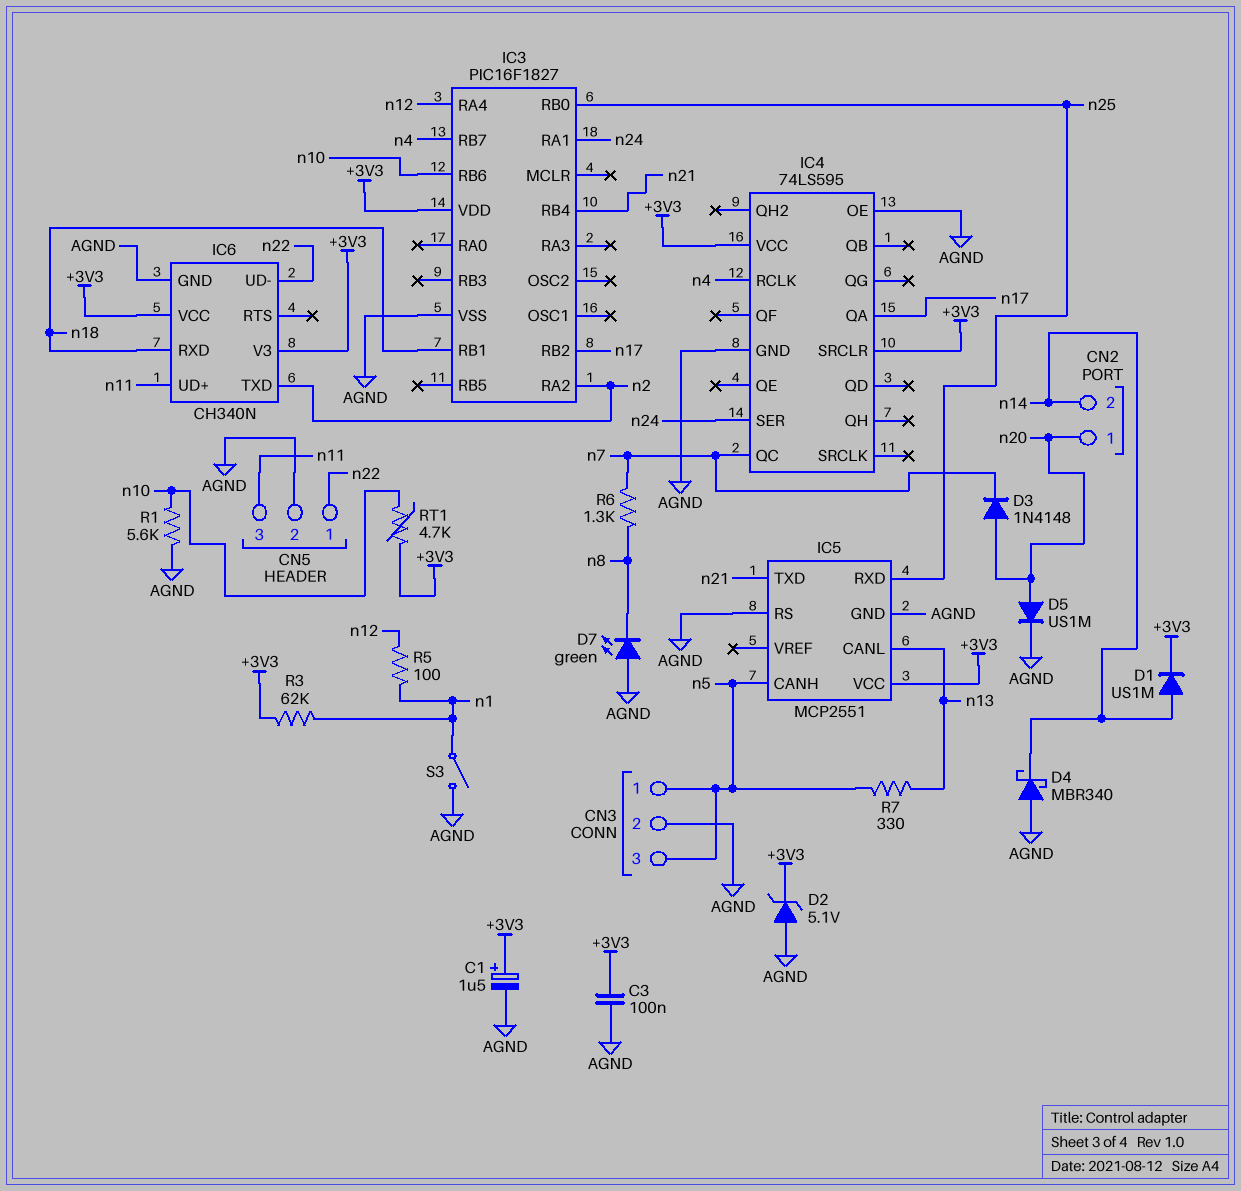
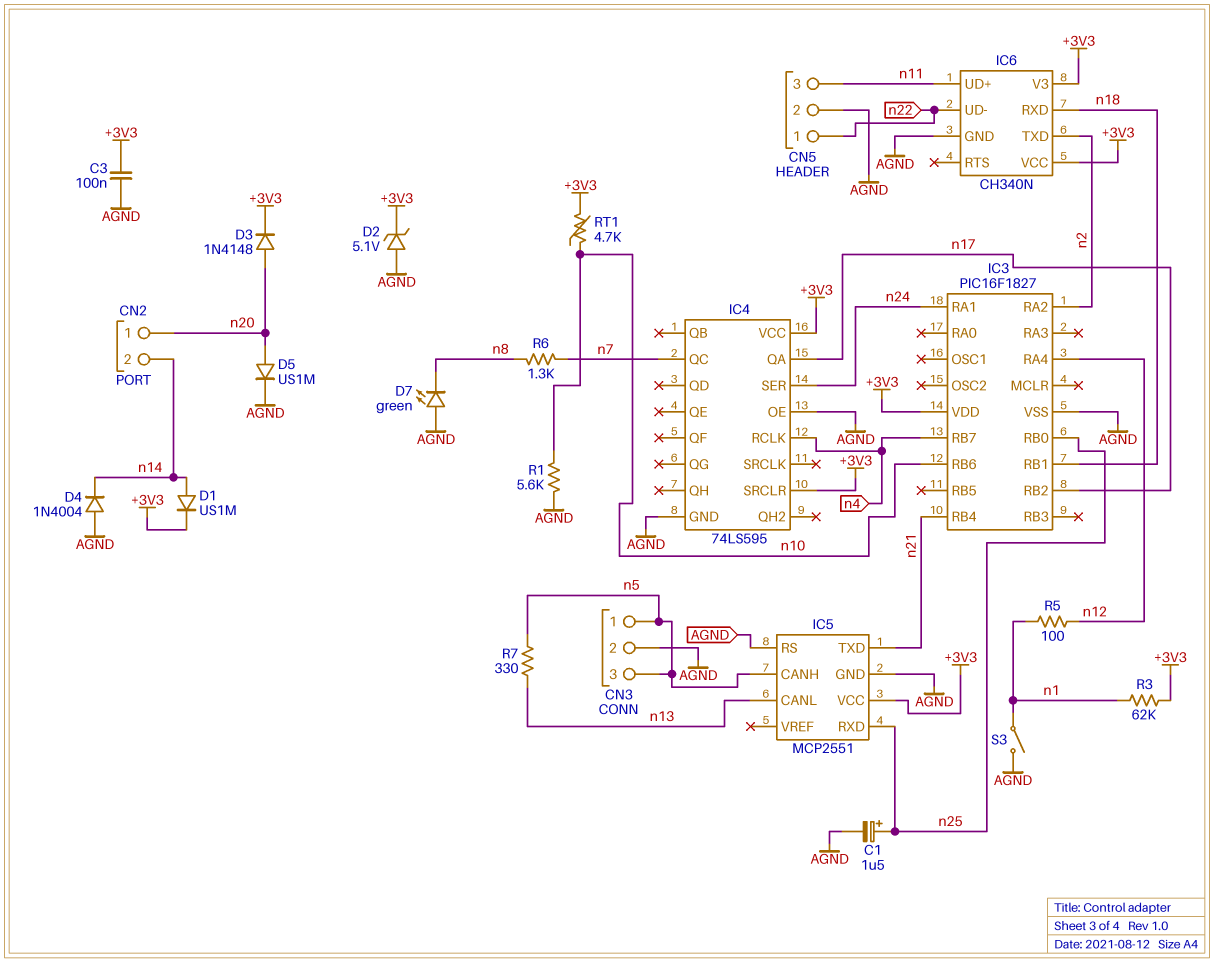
C1: 1.5uF (plus +3V3, minus AGND) -> 1.5uF (plus n25, minus AGND)
D3: diode 1N4148 (A n20, K n7) -> diode 1N4148 (A n20, K +3V3)
D4: schottky MBR340 (A AGND, K n14) -> diode 1N4004 (A AGND, K n14)

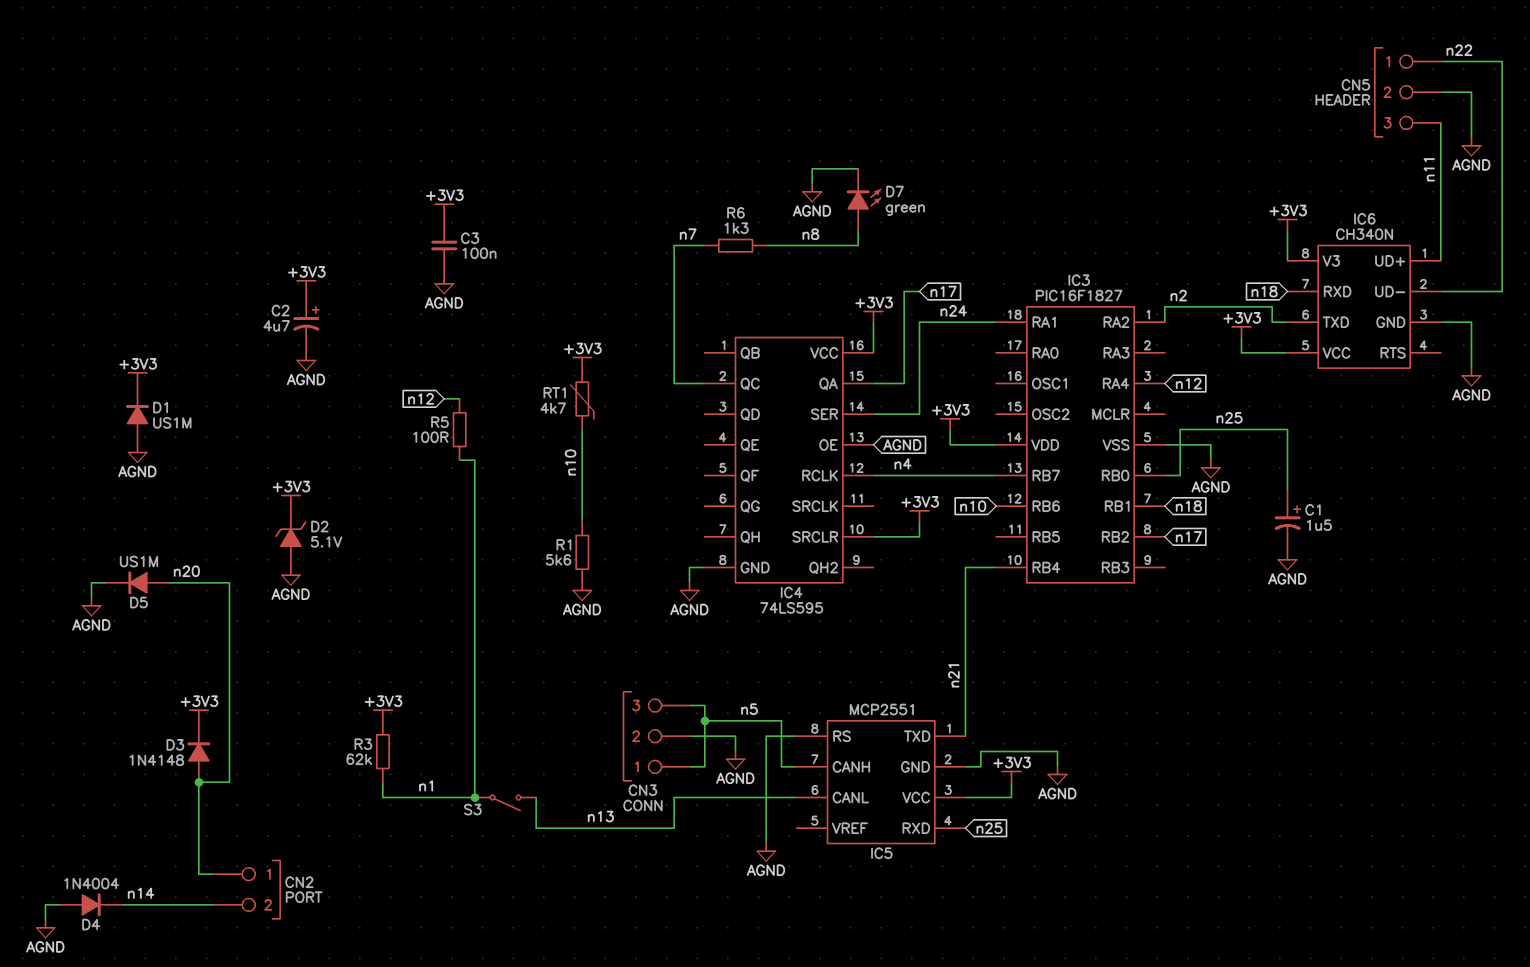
C2: none -> 4.7uF (plus +3V3, minus AGND)
D1: diode US1M (A n14, K +3V3) -> diode US1M (A AGND, K +3V3)
D7: LED green (A AGND, K n8) -> LED green (A n8, K AGND)
R7: 330 (n5, n13) -> none
S3: switch (AGND, n1) -> switch (n1, n13)

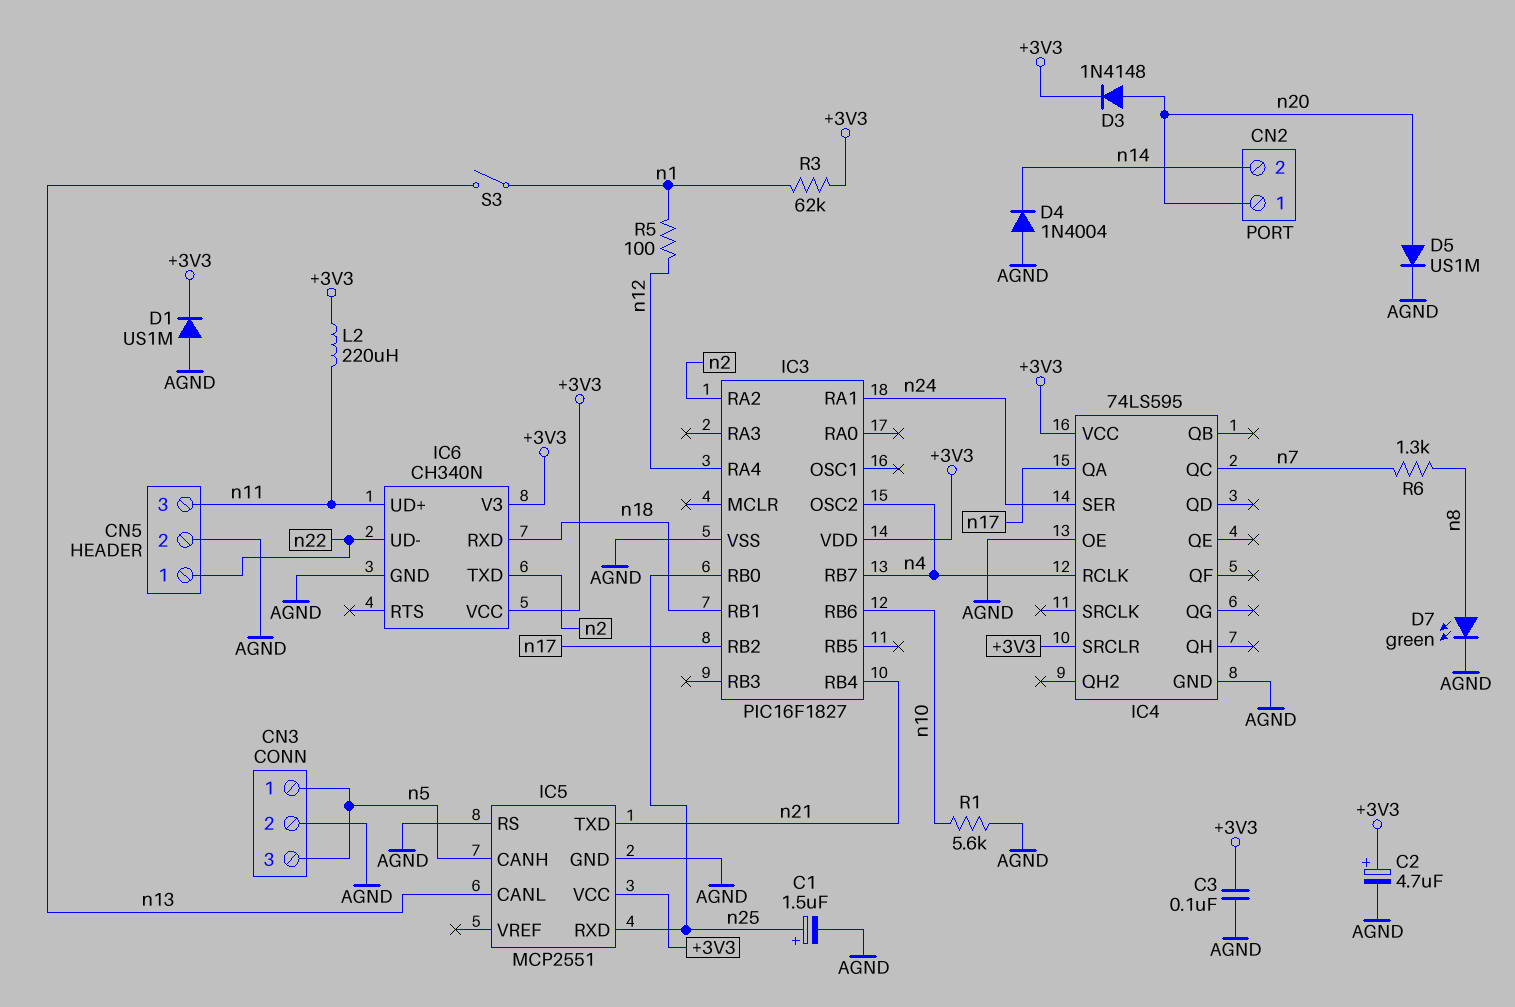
D2: zener 5.1V (A AGND, K +3V3) -> none
IC3 pin OSC2: none -> n4
L2: none -> 220uH (+3V3, n11)
RT1: 4.7k (+3V3, n10) -> none

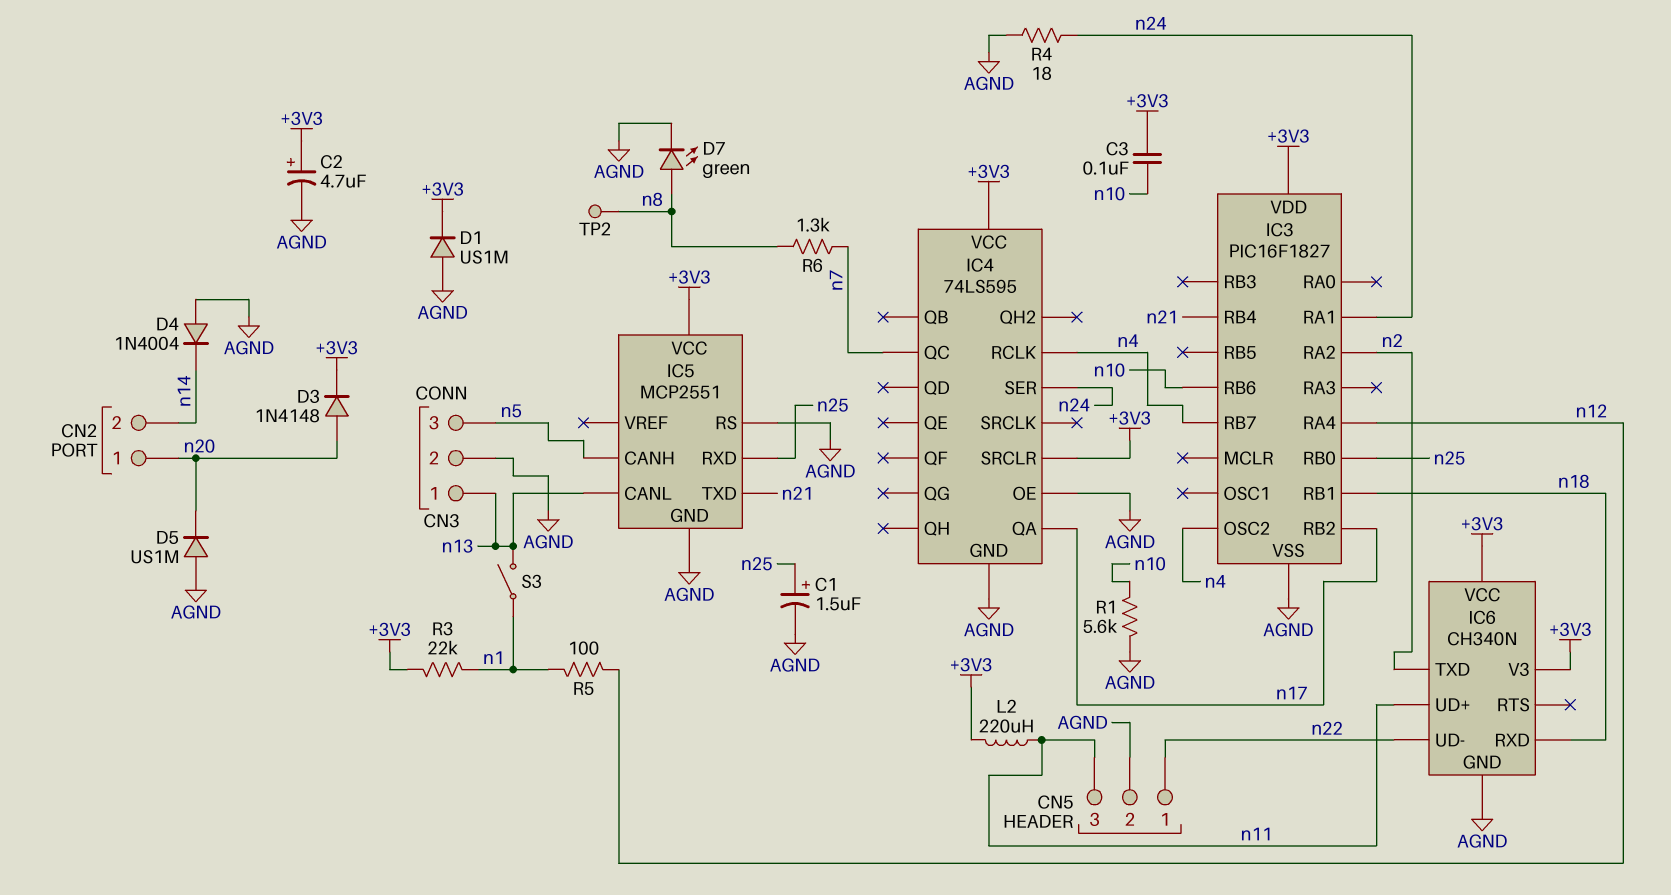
C3: 100nF (+3V3, AGND) -> 100nF (+3V3, n10)
CN3 pin 1: n5 -> n13
D5: diode US1M (A n20, K AGND) -> diode US1M (A AGND, K n20)
R3: 62k (+3V3, n1) -> 22k (+3V3, n1)
R4: none -> 18 (AGND, n24)
TP2: none -> test point (n8)

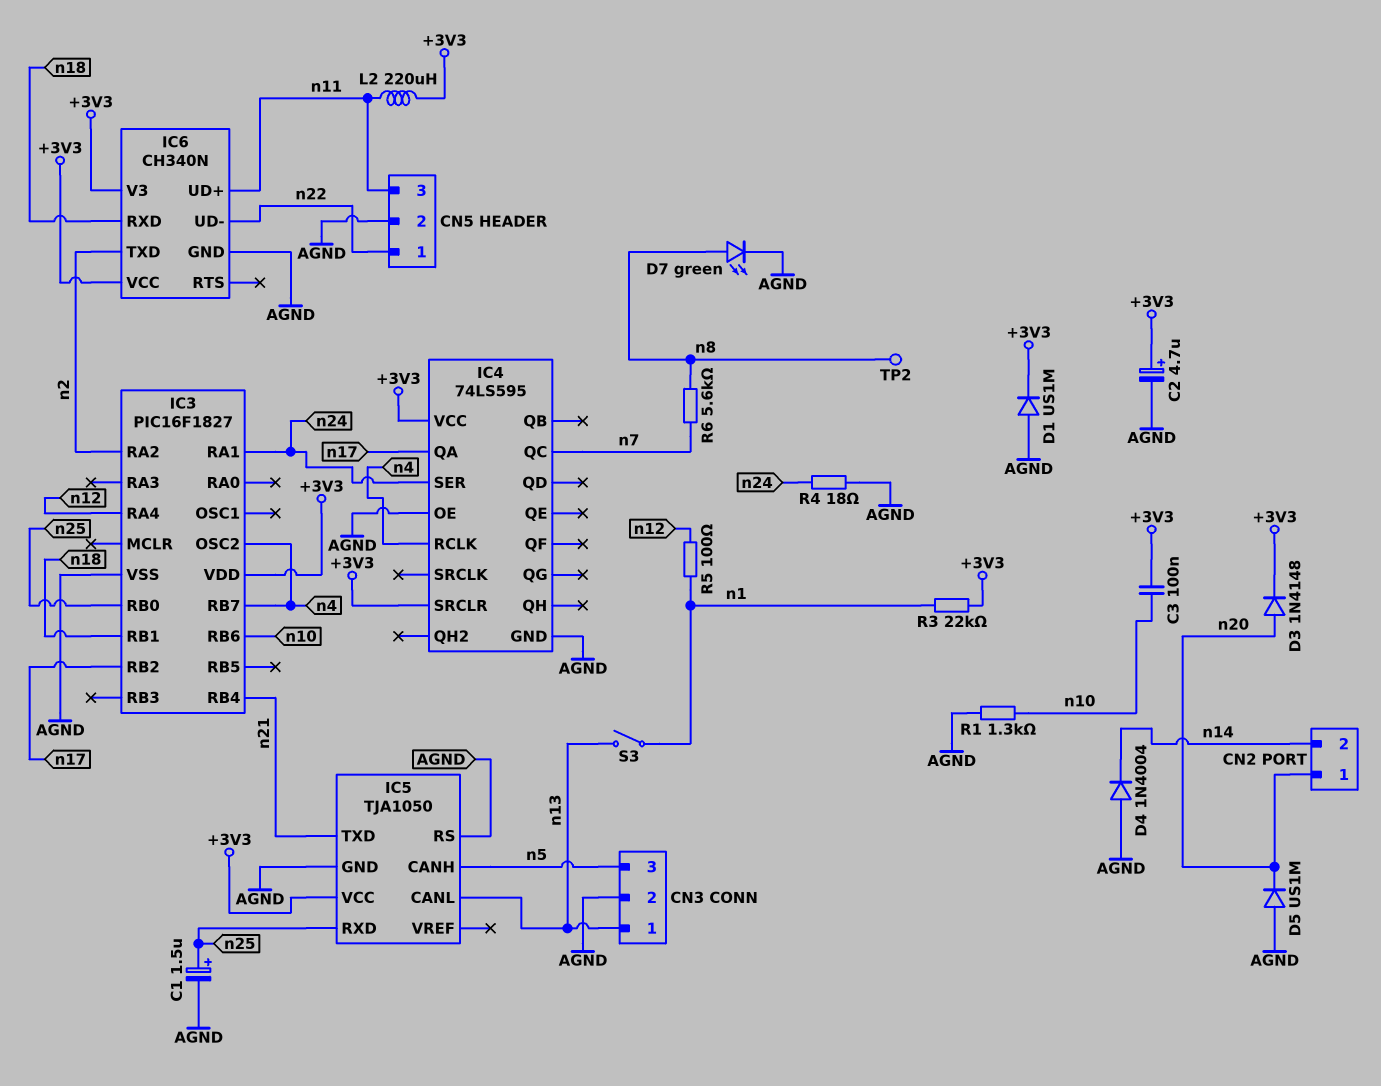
IC5: MCP2551 -> TJA1050
R1: 5.6k (AGND, n10) -> 1.3k (AGND, n10)
R6: 1.3k (n7, n8) -> 5.6k (n7, n8)

